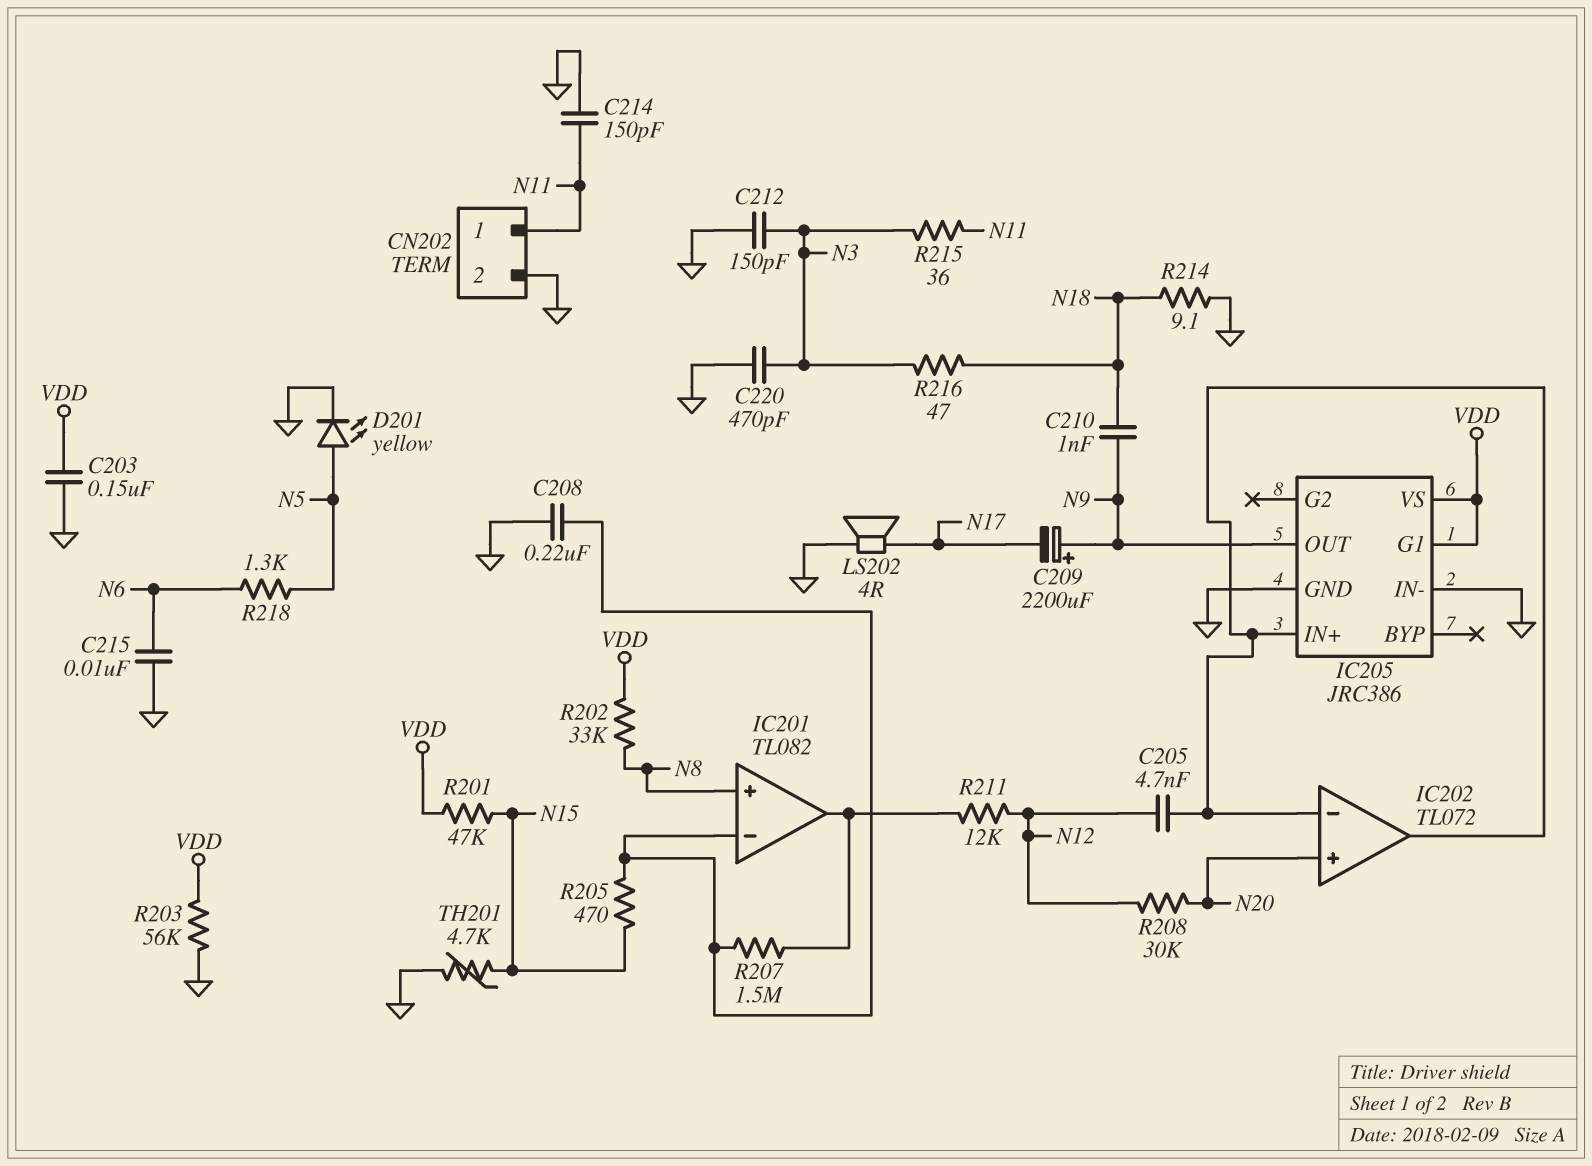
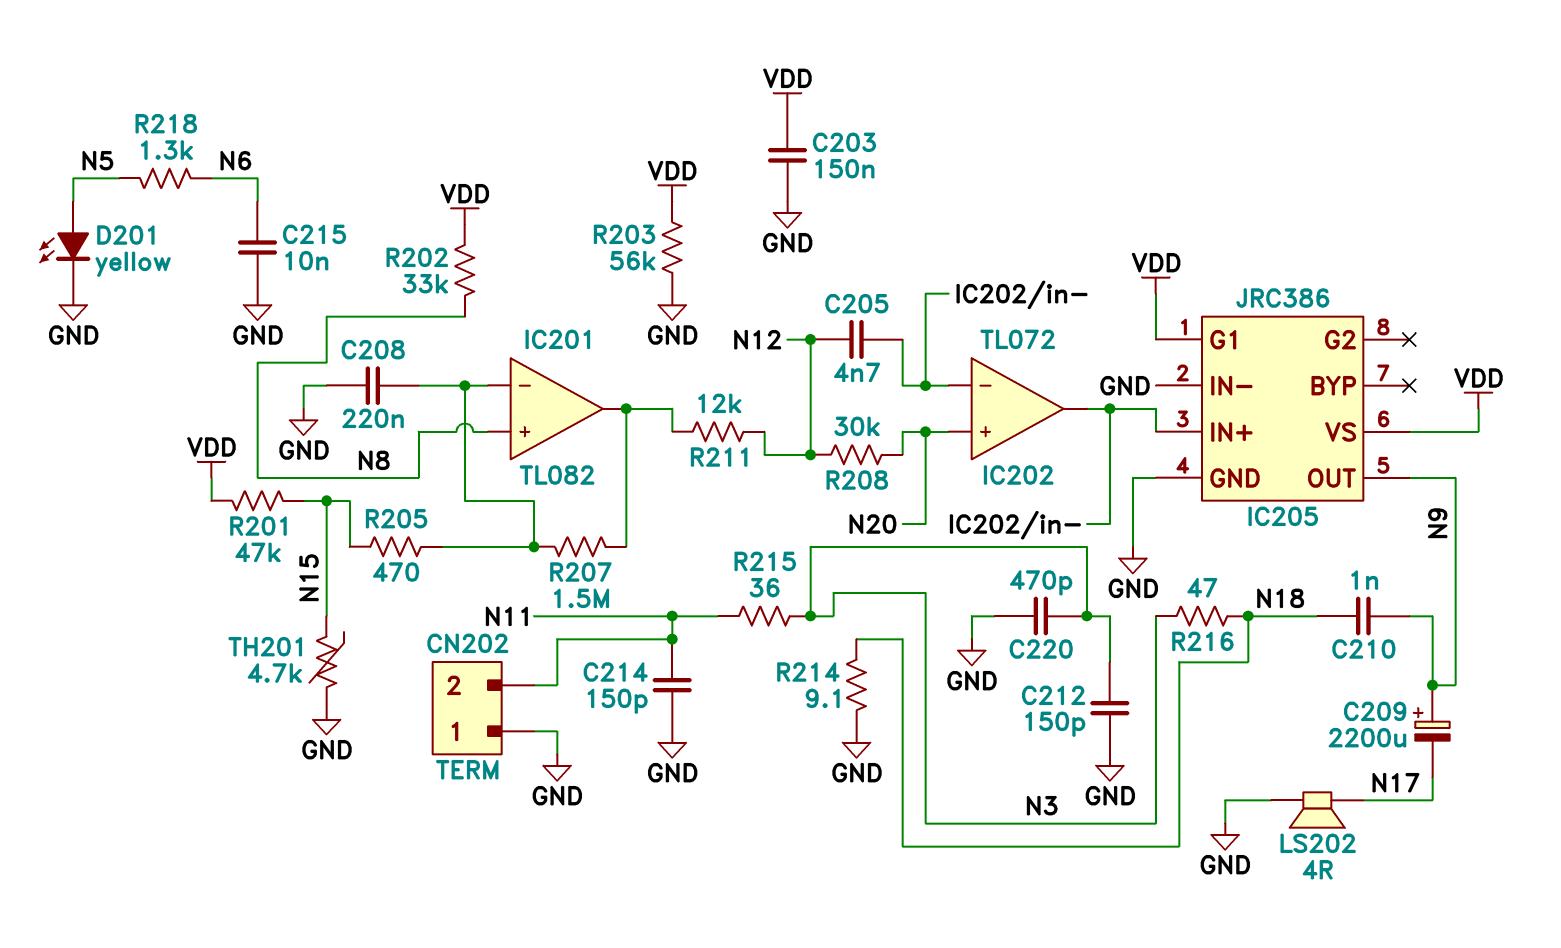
CN202 pin 1: N11 -> GND
CN202 pin 2: GND -> N11

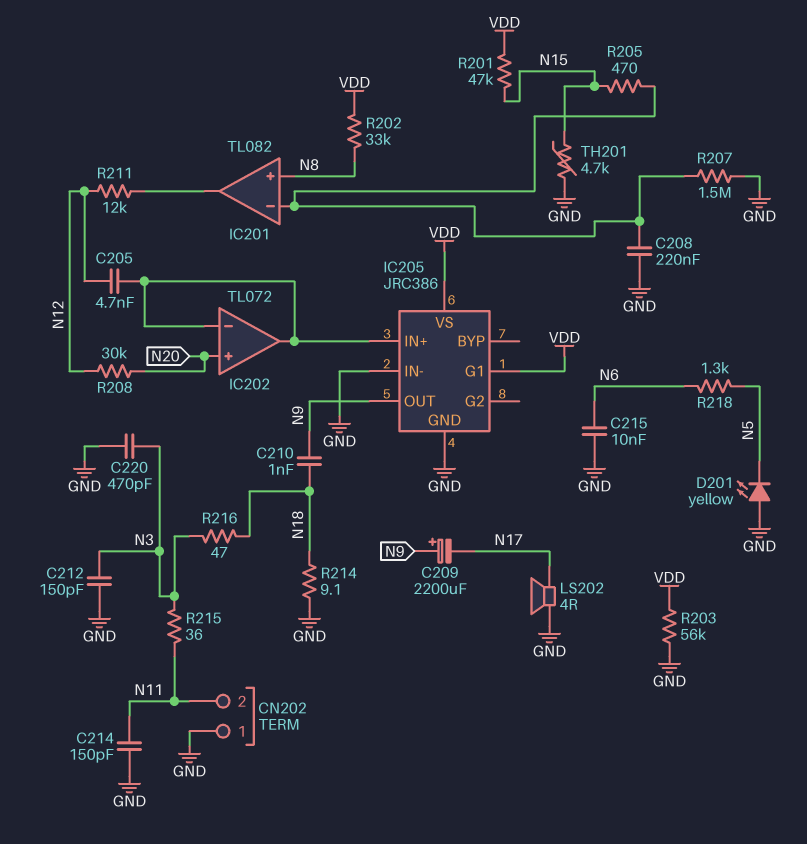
C203: 150nF (GND, VDD) -> none
D201: LED yellow (A N5, K GND) -> LED yellow (A GND, K N5)
R207: 1.5M (IC201/in-, IC201/out) -> 1.5M (GND, IC201/in-)

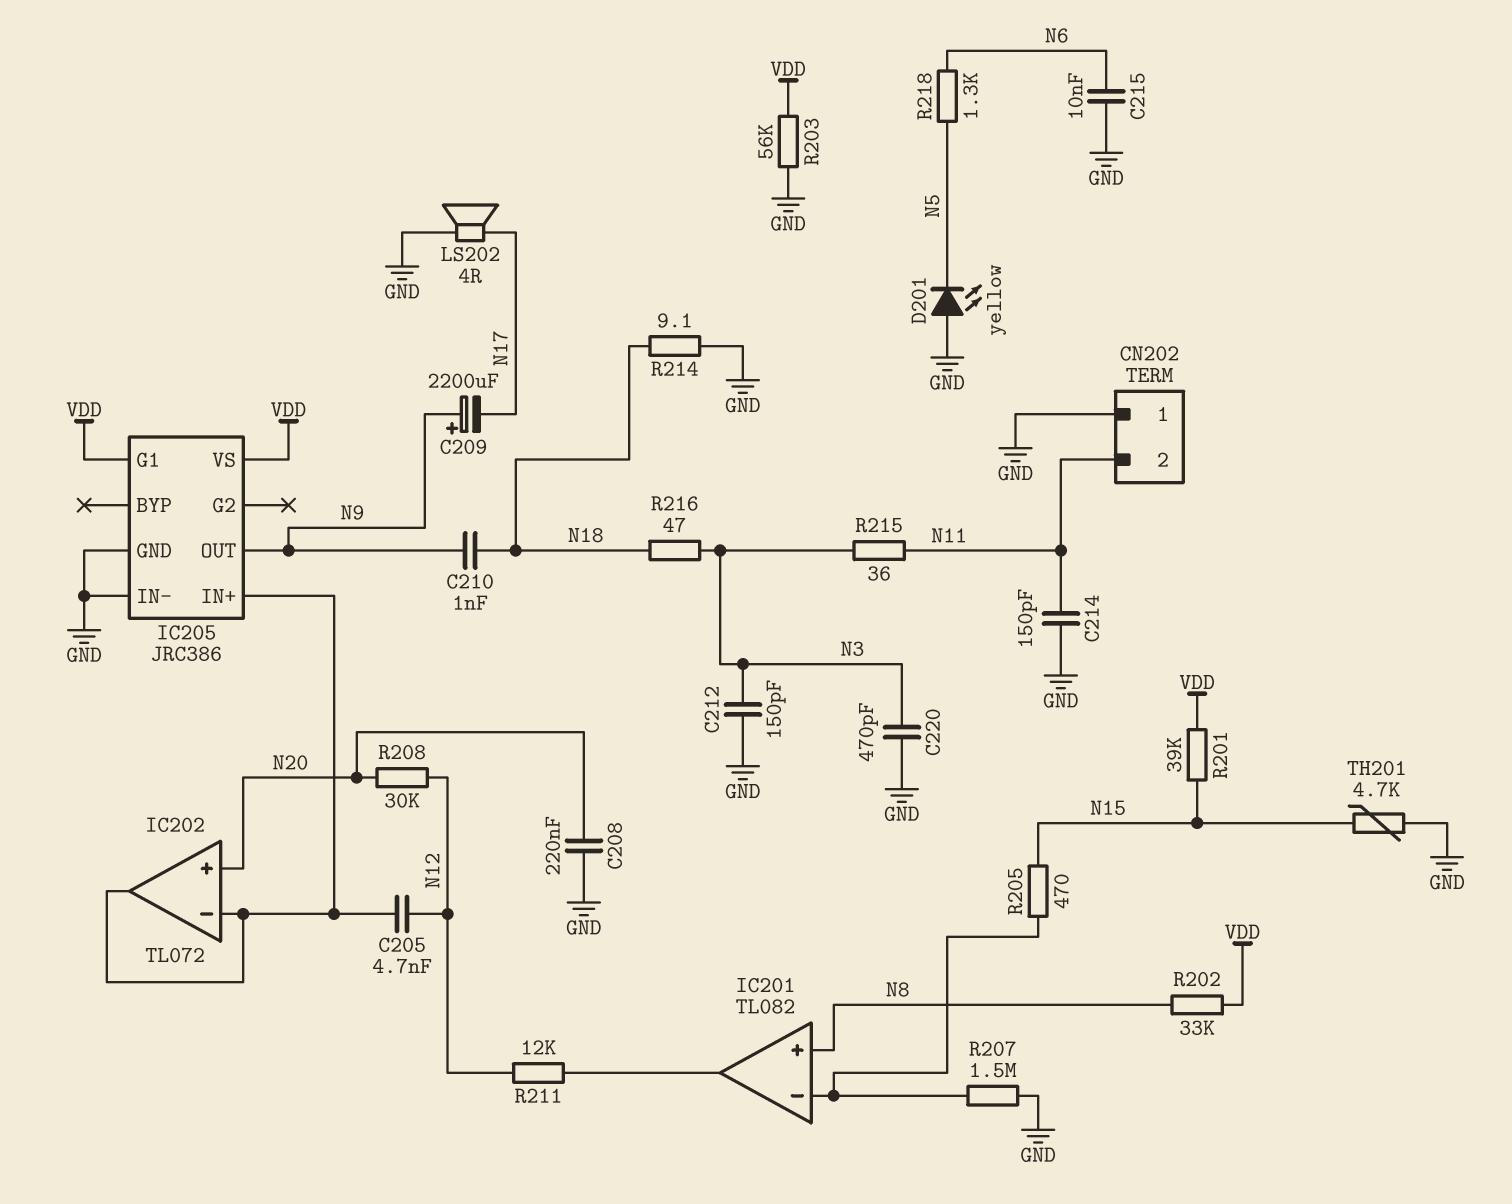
C208: 220nF (GND, IC201/in-) -> 220nF (GND, N20)
R201: 47k (N15, VDD) -> 39k (N15, VDD)

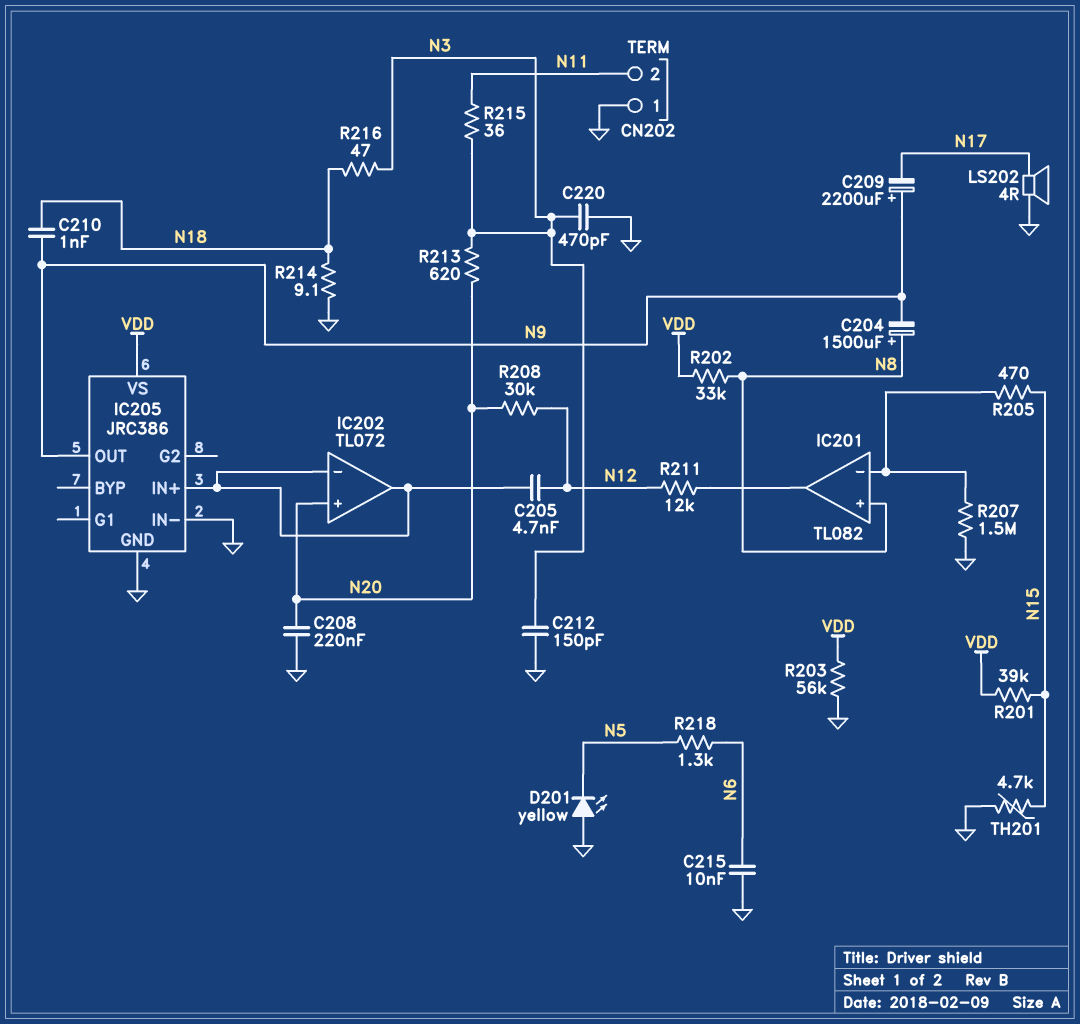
C204: none -> 1500uF (plus N8, minus N9)
C214: 150pF (GND, N11) -> none
IC205 pin G1: VDD -> none
R213: none -> 620 (N3, N20)

